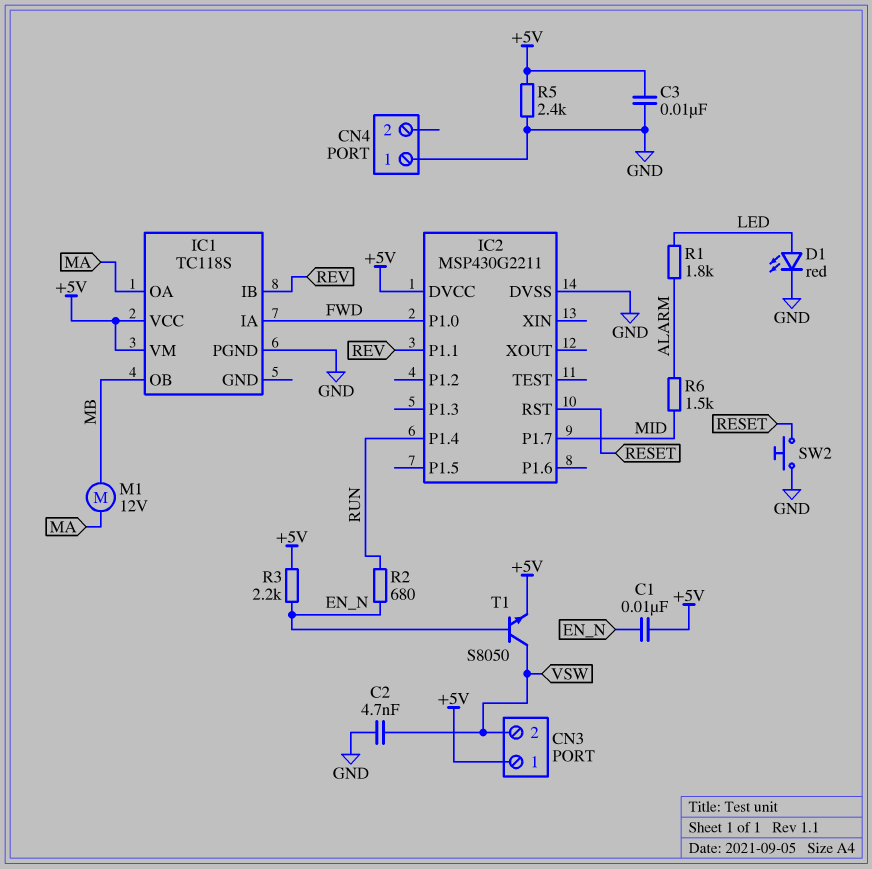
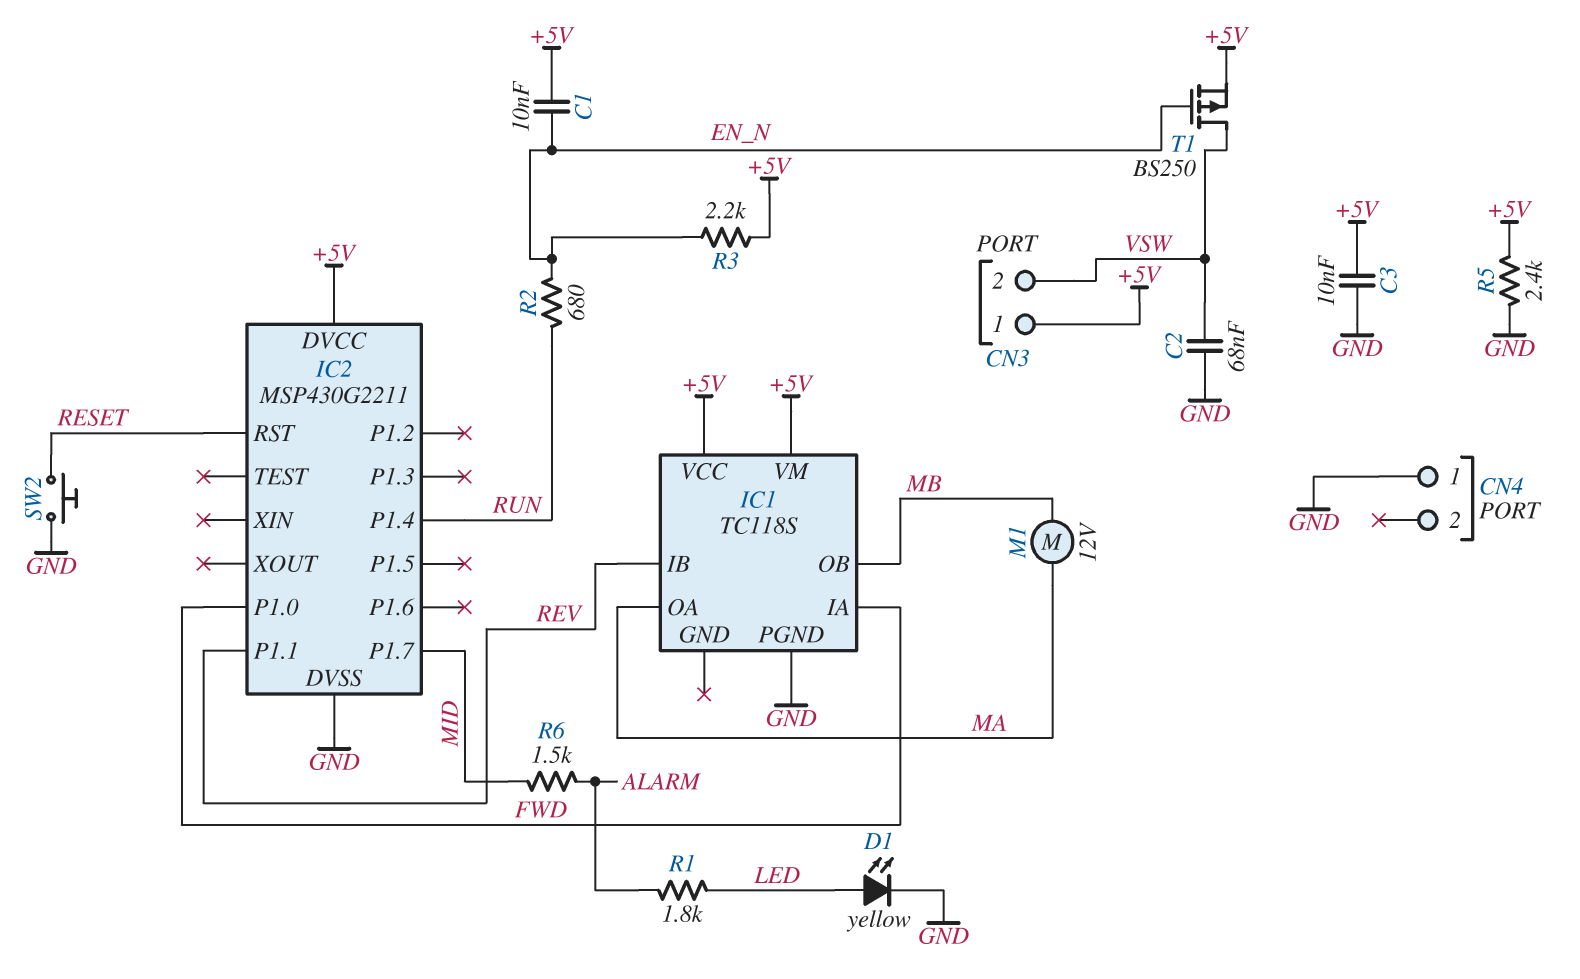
C2: 4.7nF (GND, VSW) -> 68nF (GND, VSW)
D1: LED red (A LED, K GND) -> LED yellow (A LED, K GND)
T1: NPN S8050 (B EN_N, C VSW, E +5V) -> PMOS BS250 (G EN_N, D VSW, S +5V)

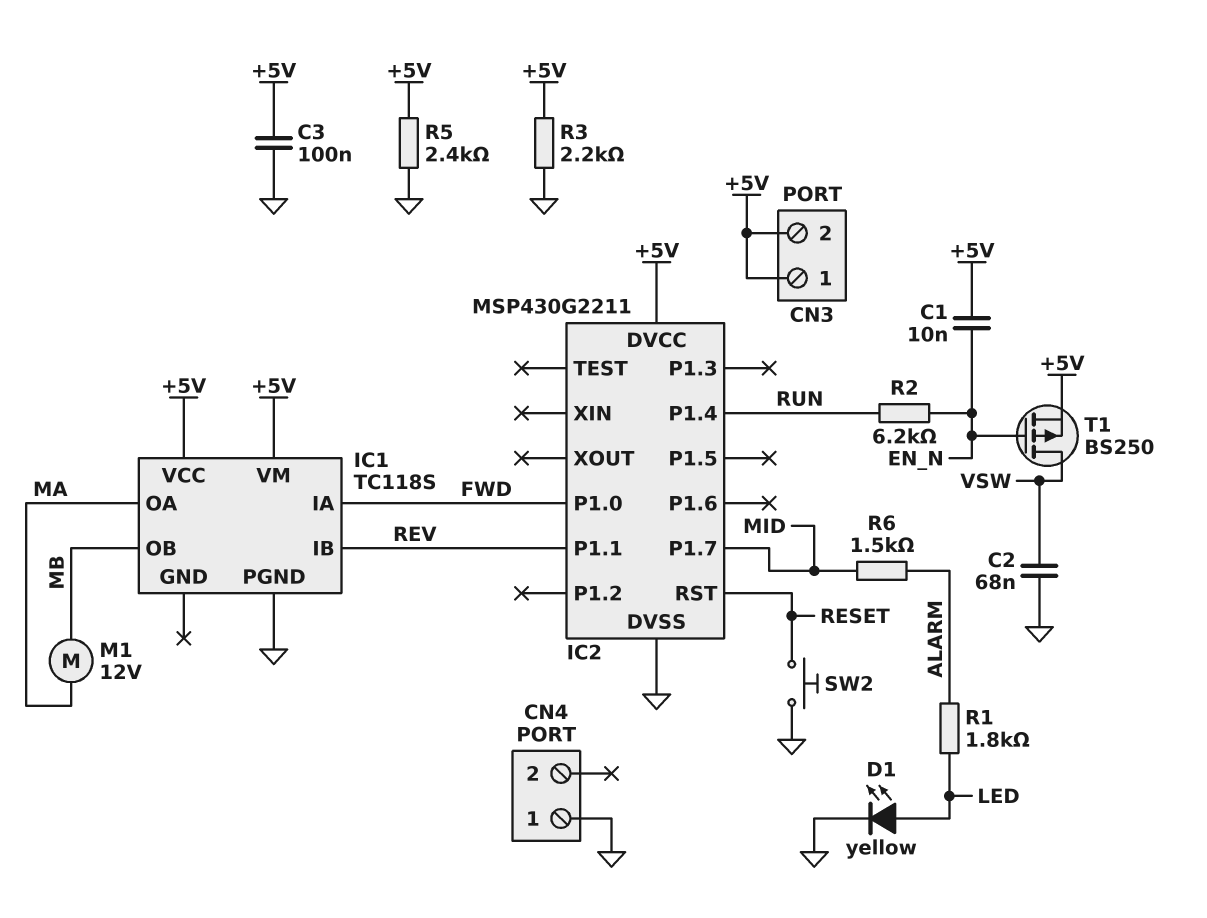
C3: 10nF (+5V, GND) -> 100nF (+5V, GND)
CN3 pin 2: VSW -> +5V
R2: 680 (EN_N, RUN) -> 6.2k (EN_N, RUN)
R3: 2.2k (+5V, EN_N) -> 2.2k (+5V, GND)

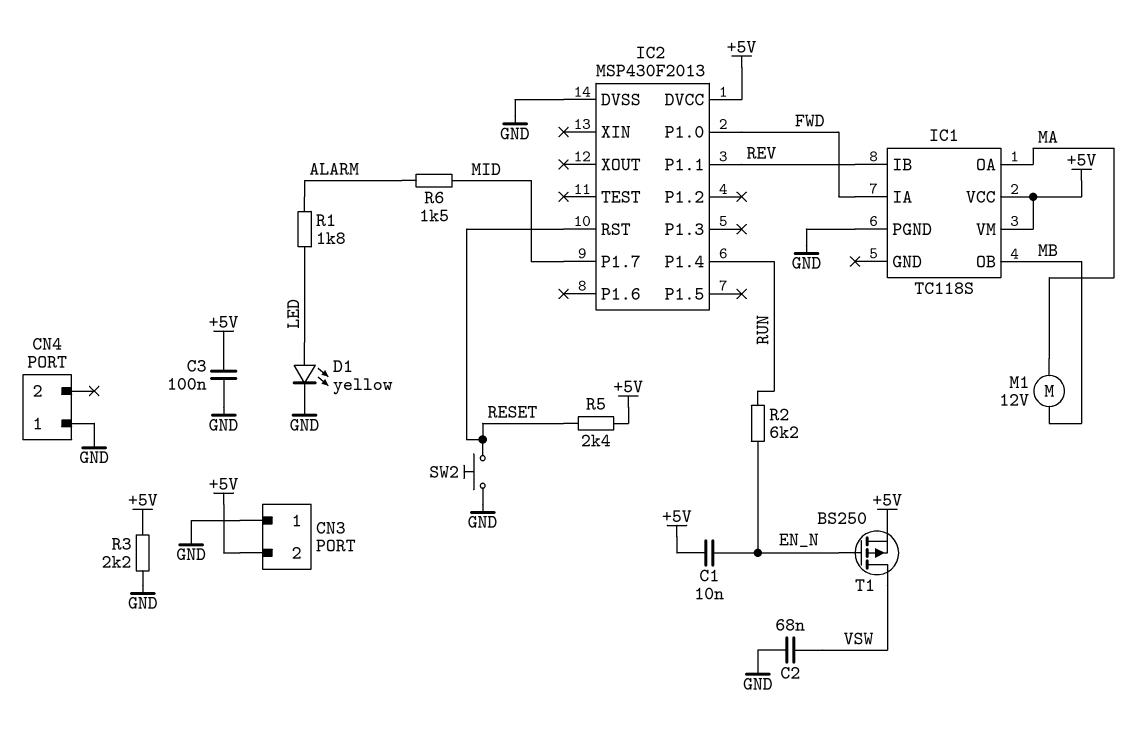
CN3 pin 1: +5V -> GND
IC2: MSP430G2211 -> MSP430F2013
R5: 2.4k (+5V, GND) -> 2.4k (+5V, RESET)

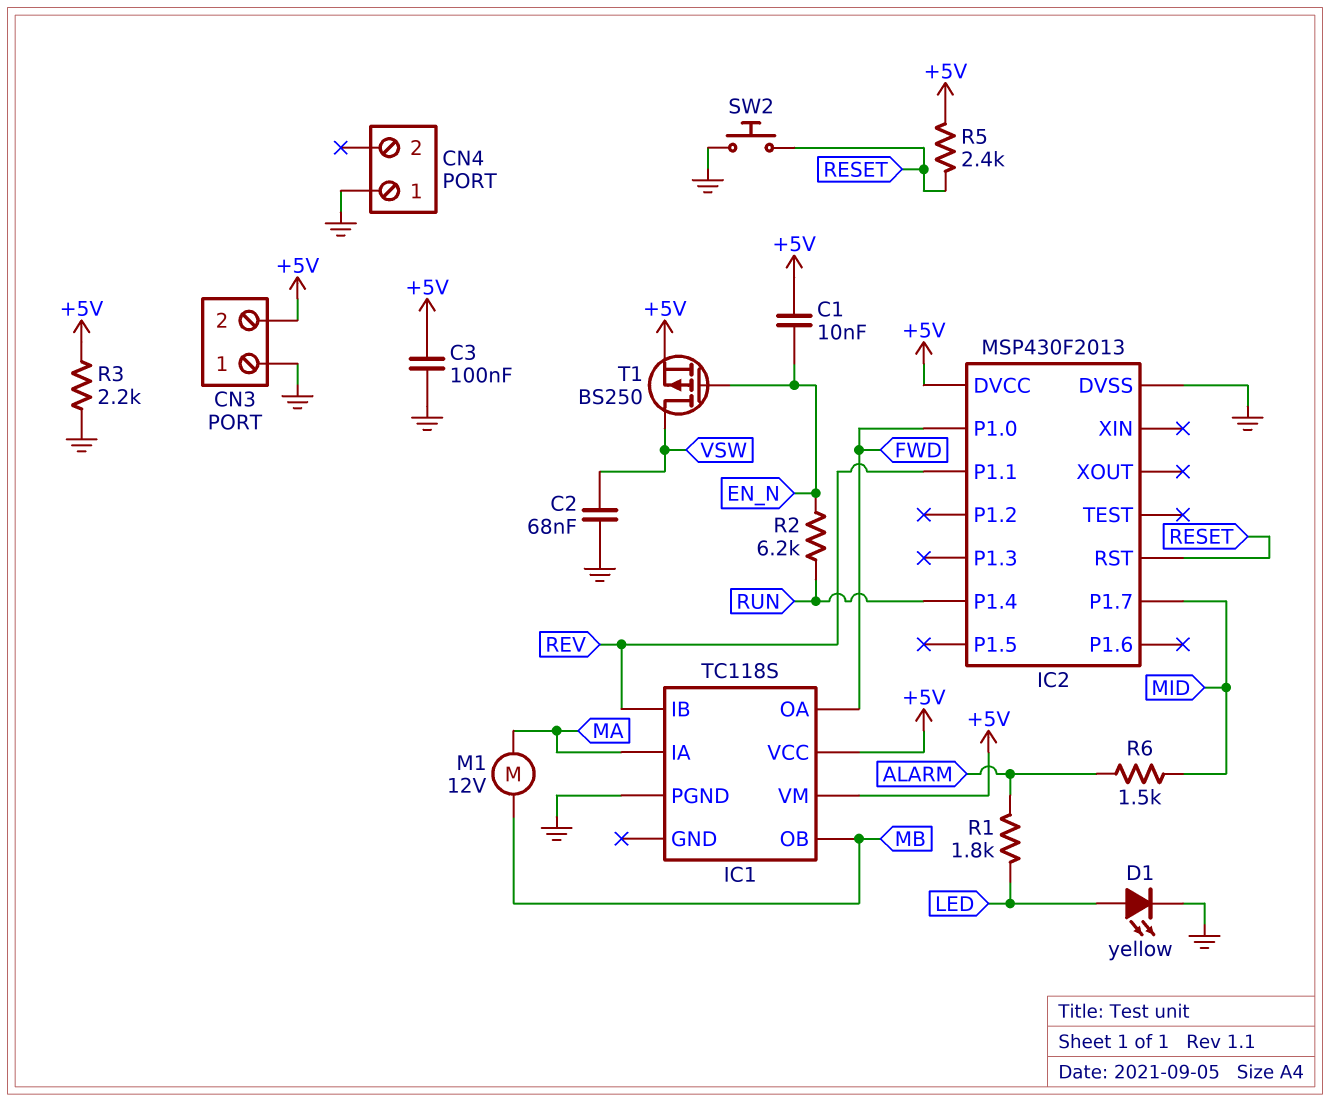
IC1 pin IA: FWD -> MA
IC1 pin OA: MA -> FWD

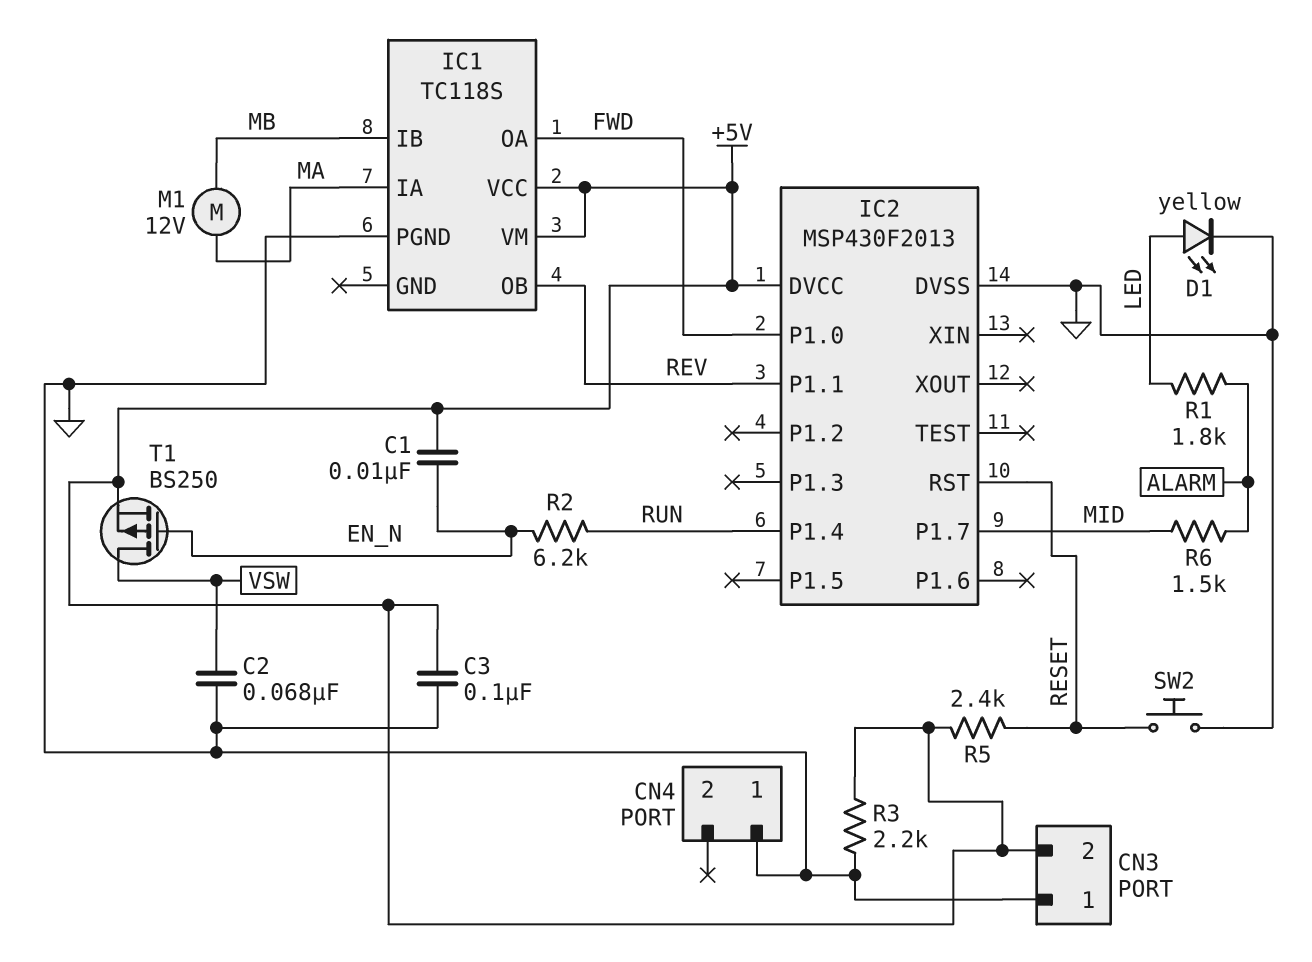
IC1 pin IB: REV -> MB
IC1 pin OB: MB -> REV

